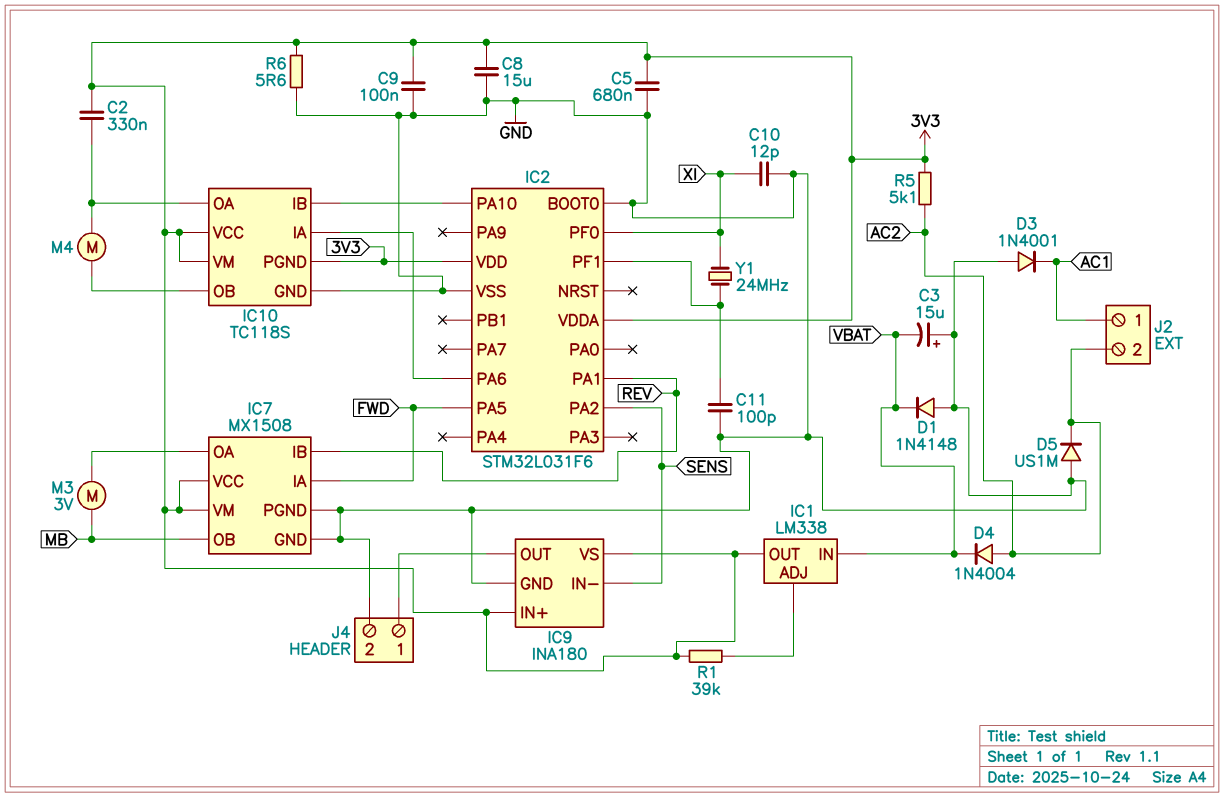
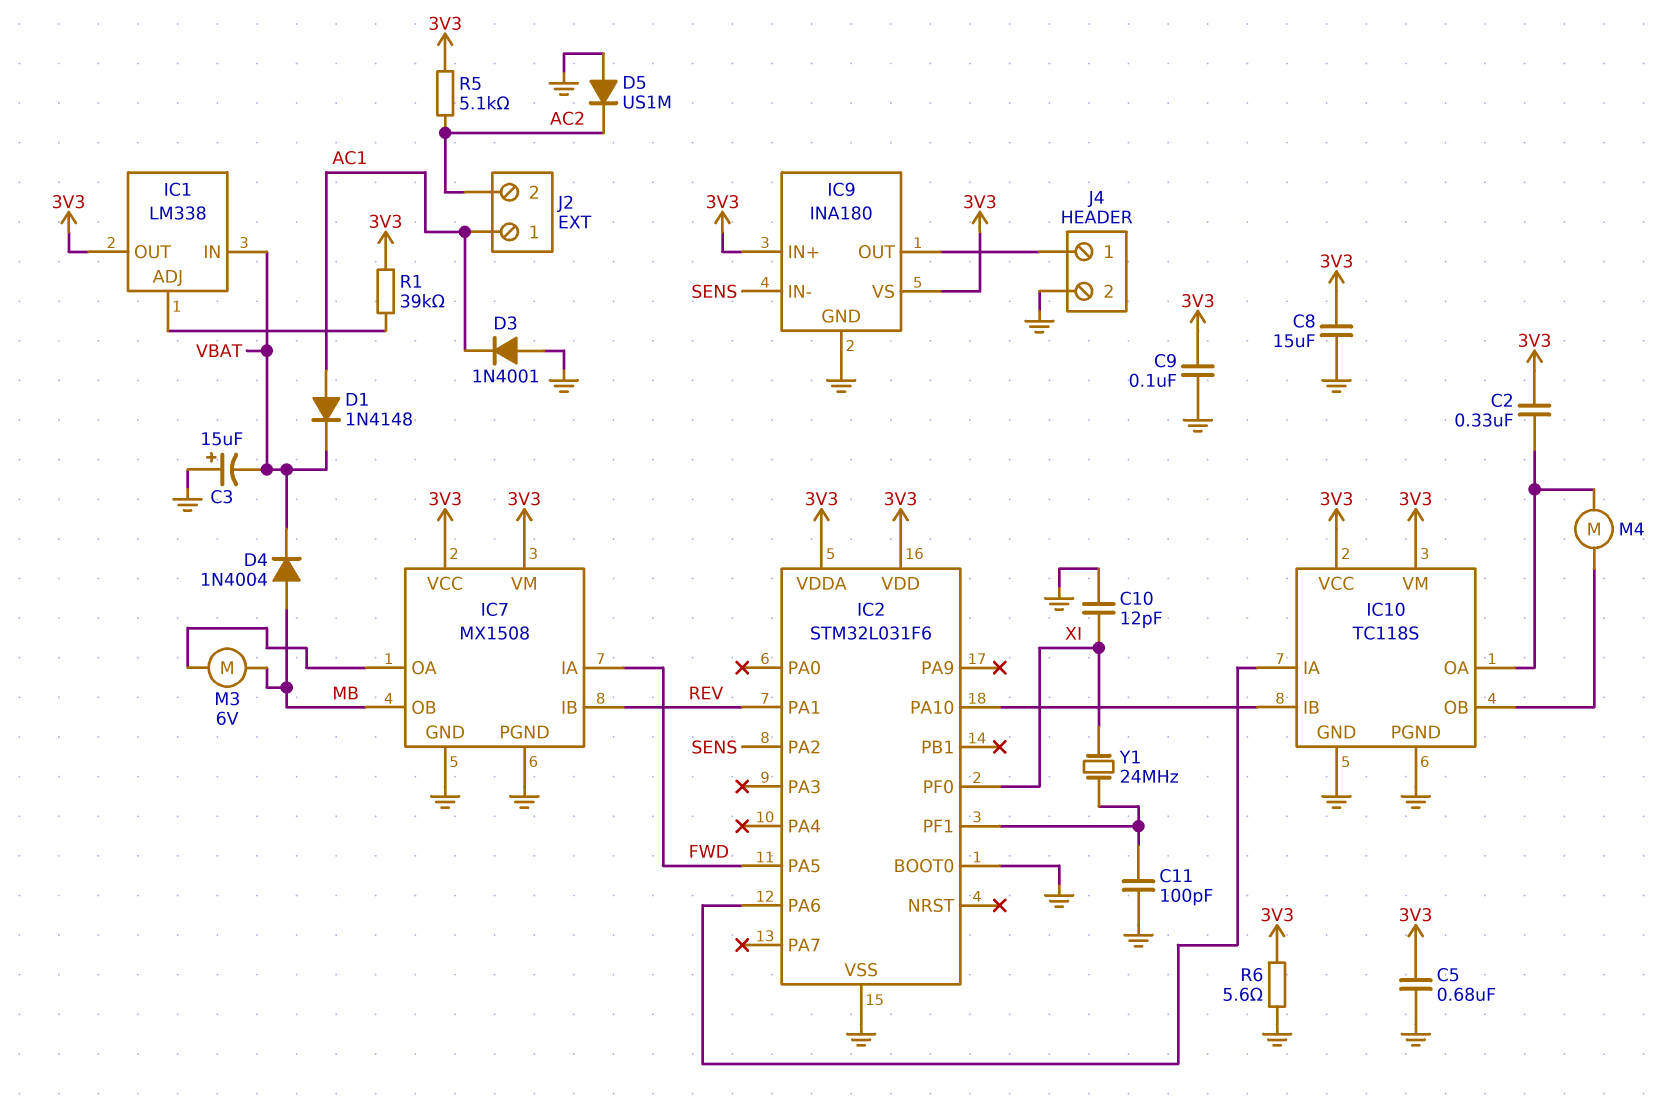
D1: diode 1N4148 (A GND, K VBAT) -> diode 1N4148 (A AC1, K VBAT)
D4: diode 1N4004 (A AC2, K VBAT) -> diode 1N4004 (A MB, K VBAT)
IC10 pin PGND: 3V3 -> GND
M3: motor 3V (IC7/OA, MB) -> motor 6V (IC7/OA, MB)

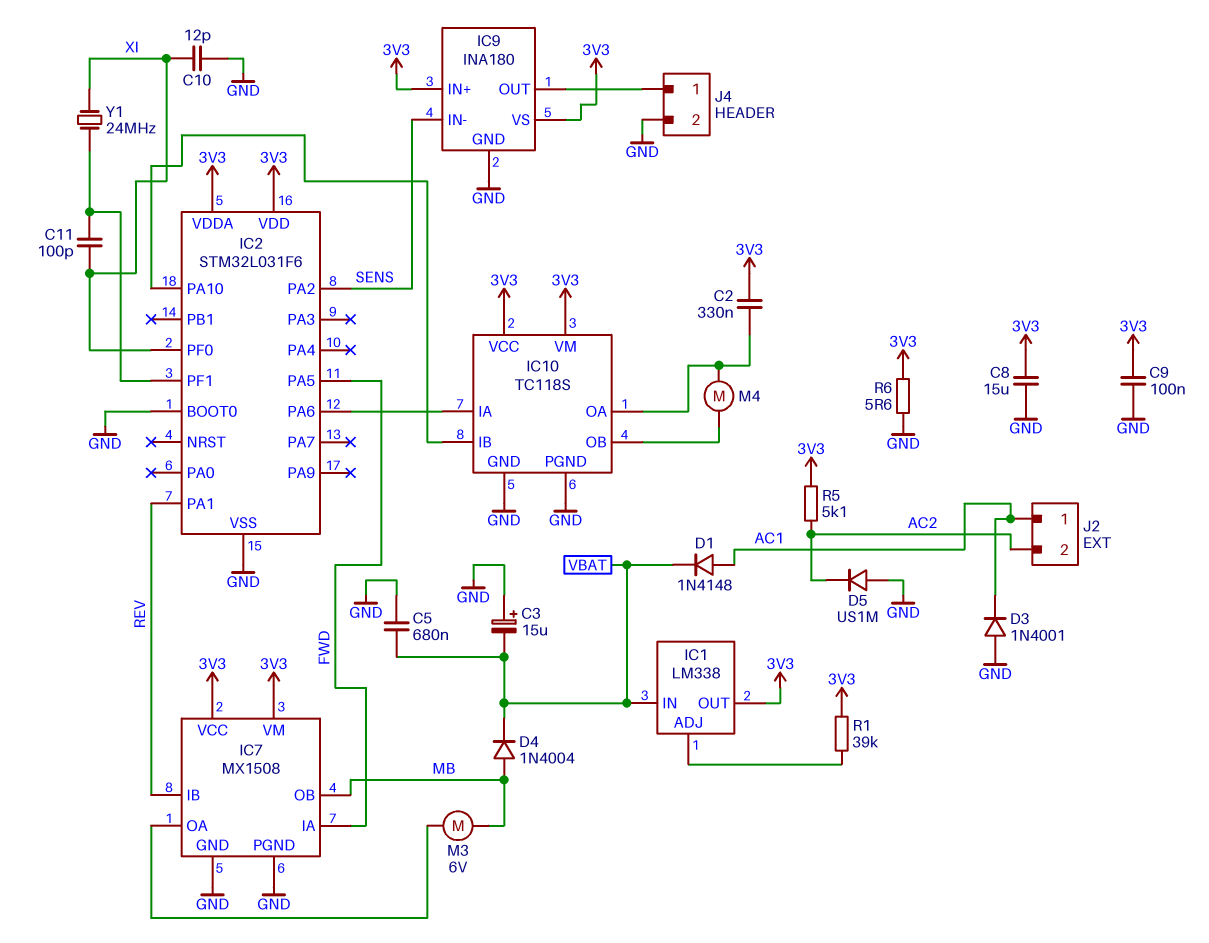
C5: 680nF (3V3, GND) -> 680nF (GND, VBAT)
C11: 100pF (GND, IC2/PF1) -> 100pF (IC2/PF1, XI)

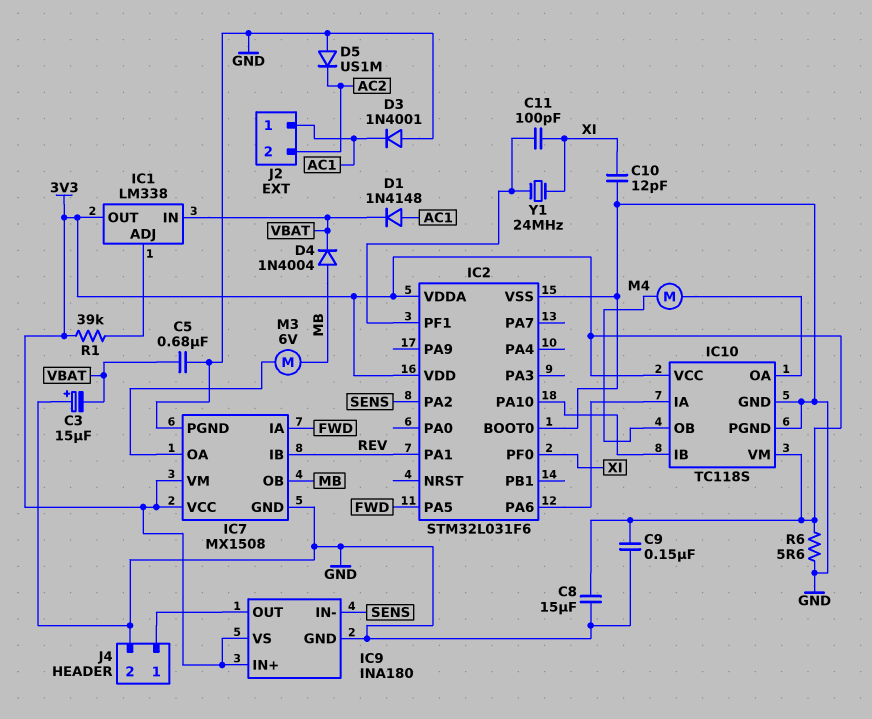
C2: 330nF (3V3, IC10/OA) -> none
C9: 100nF (3V3, GND) -> 150nF (3V3, GND)
R5: 5.1k (3V3, AC2) -> none

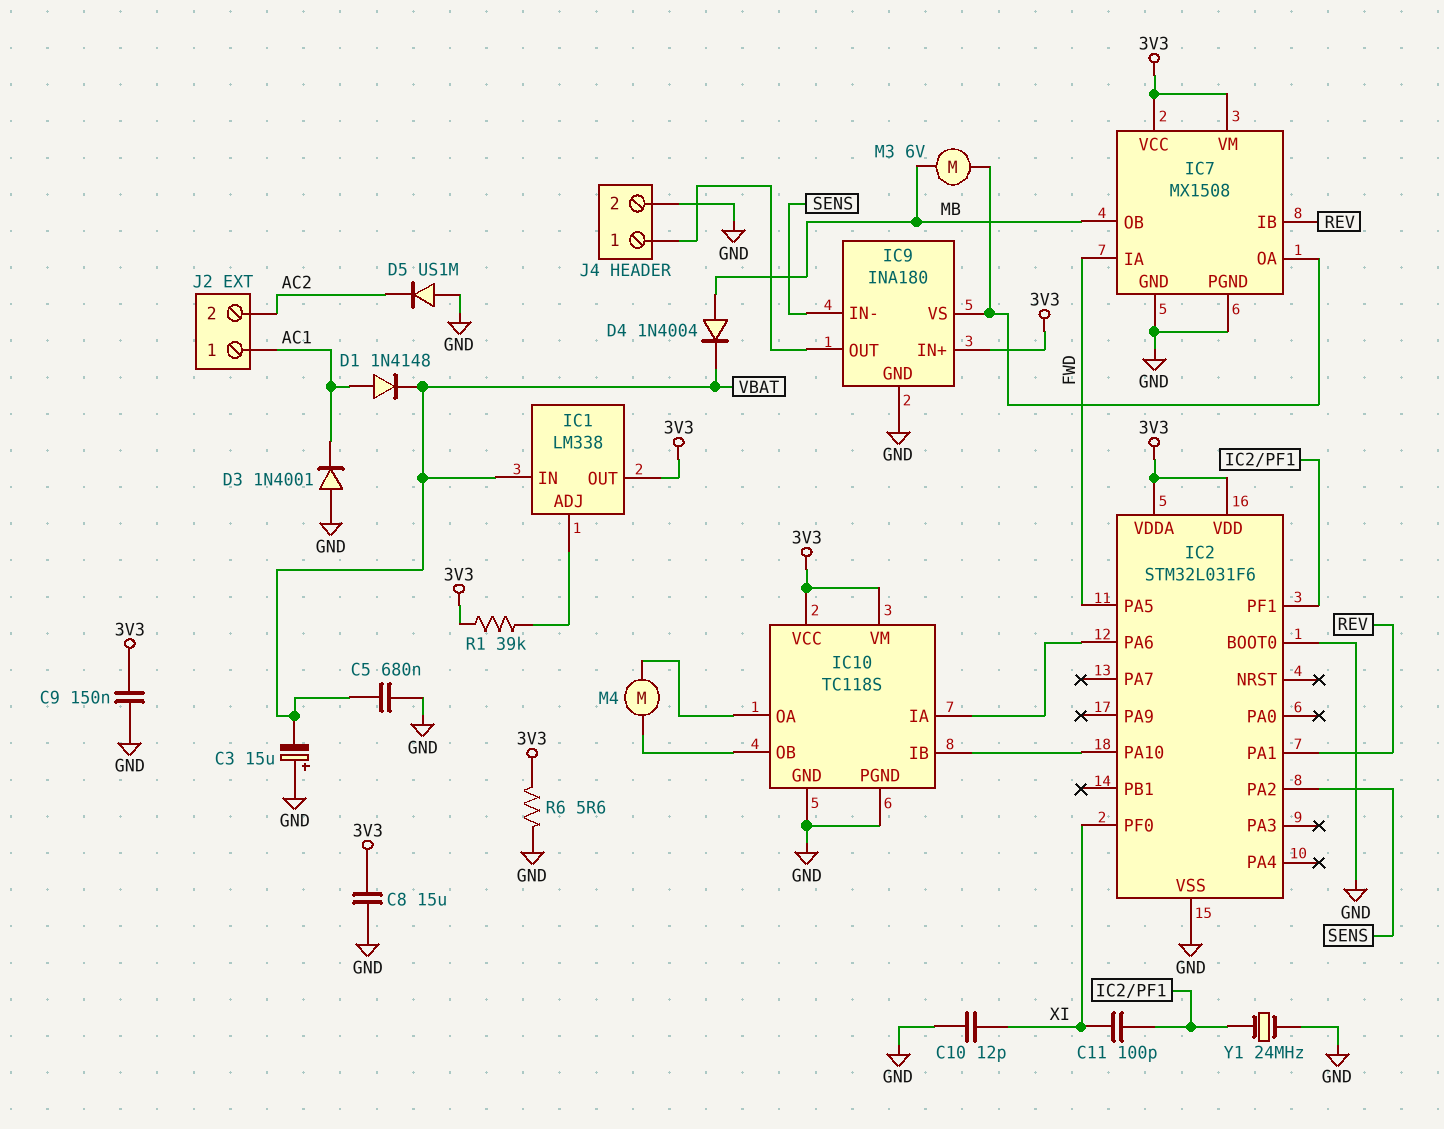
IC9 pin VS: 3V3 -> IC7/OA
Y1: 24MHz (IC2/PF1, XI) -> 24MHz (GND, IC2/PF1)

